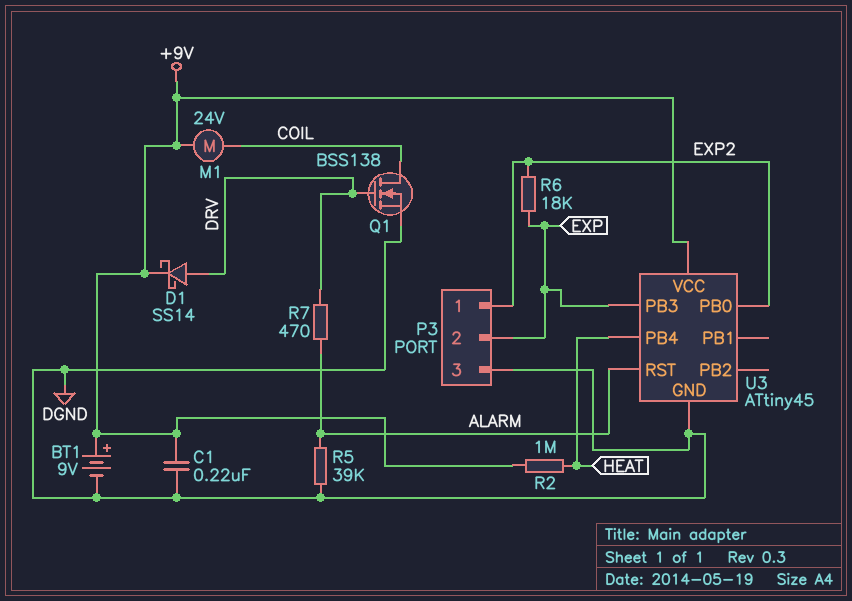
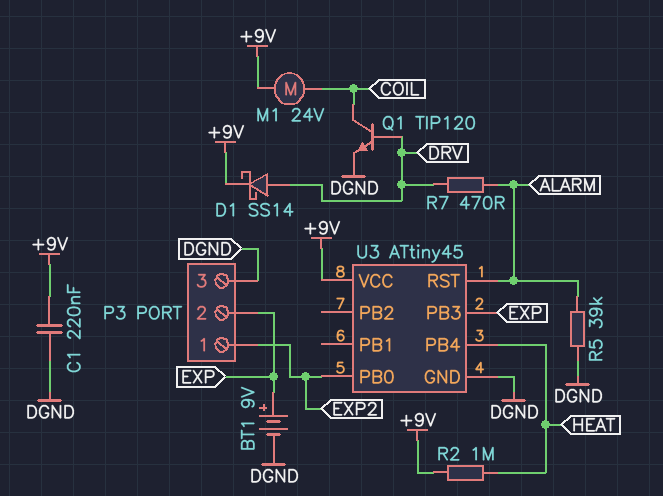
BT1: 9V (plus +9V, minus DGND) -> 9V (plus EXP, minus DGND)
Q1: NMOS BSS138 (G DRV, D COIL, S DGND) -> NPN TIP120 (B DRV, C COIL, E DGND)
R6: 18k (EXP, EXP2) -> none

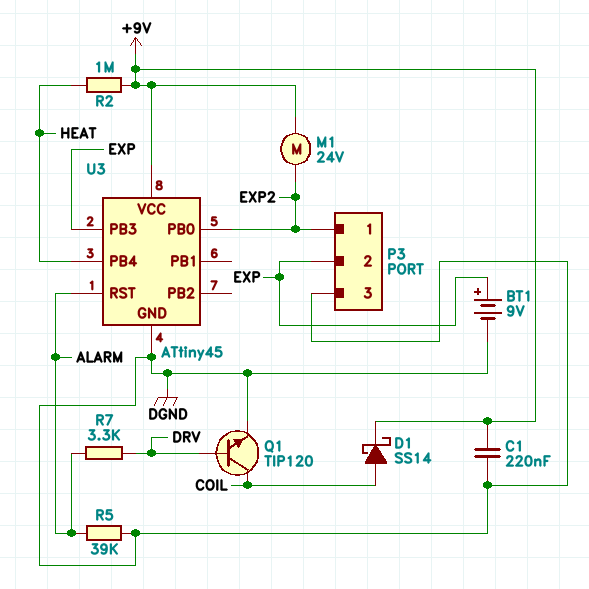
D1: schottky SS14 (A DRV, K +9V) -> schottky SS14 (A COIL, K +9V)
M1: motor 24V (+9V, COIL) -> motor 24V (+9V, EXP2)
R7: 470 (ALARM, DRV) -> 3.3k (ALARM, DRV)

